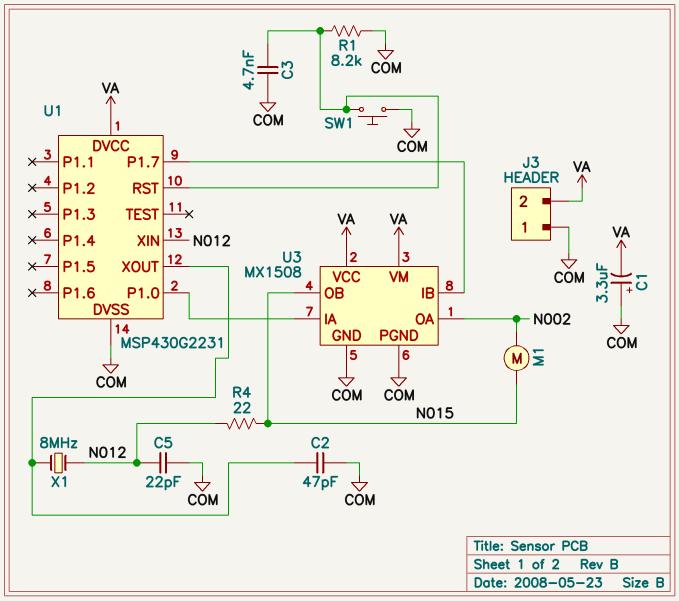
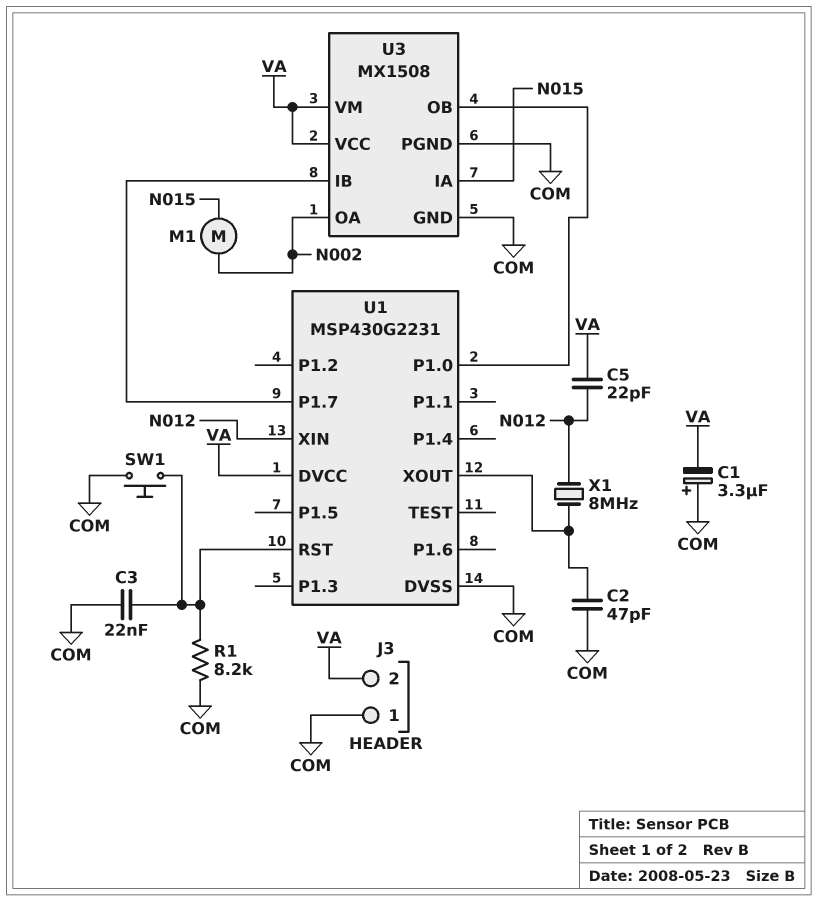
C3: 4.7nF (COM, U1/RST) -> 22nF (COM, U1/RST)
C5: 22pF (COM, N012) -> 22pF (N012, VA)
R4: 22 (N012, N015) -> none
U3 pin IA: U1/P1.0 -> N015
U3 pin OB: N015 -> U1/P1.0

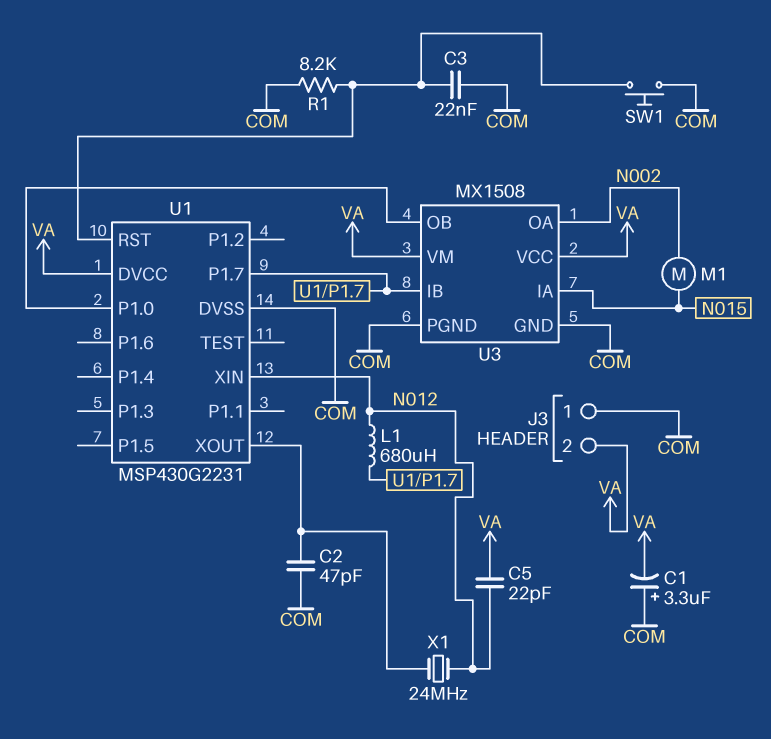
L1: none -> 680uH (N012, U1/P1.7)
X1: 8MHz (N012, U1/XOUT) -> 24MHz (N012, U1/XOUT)

